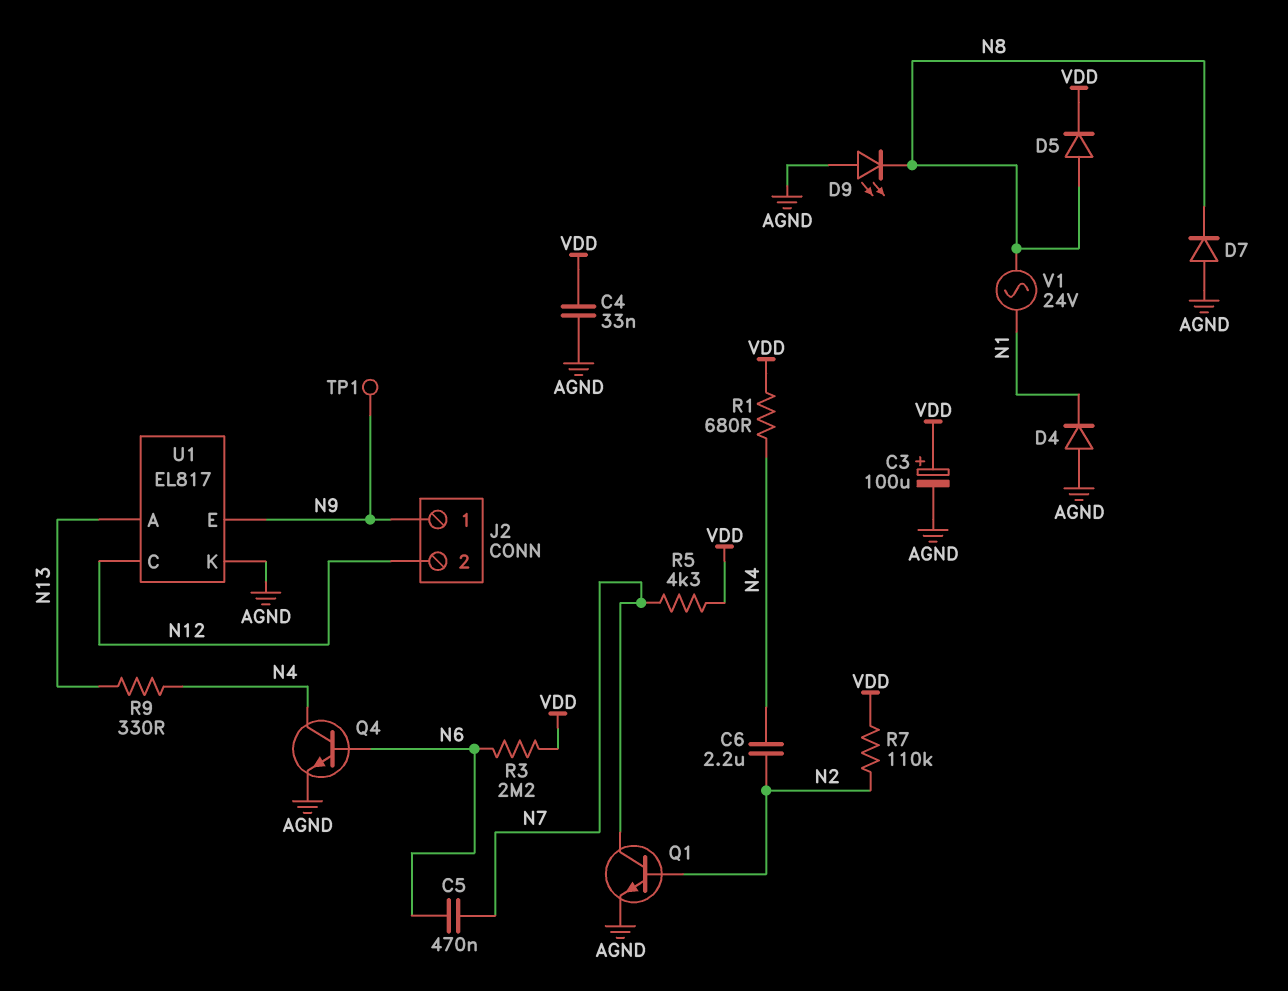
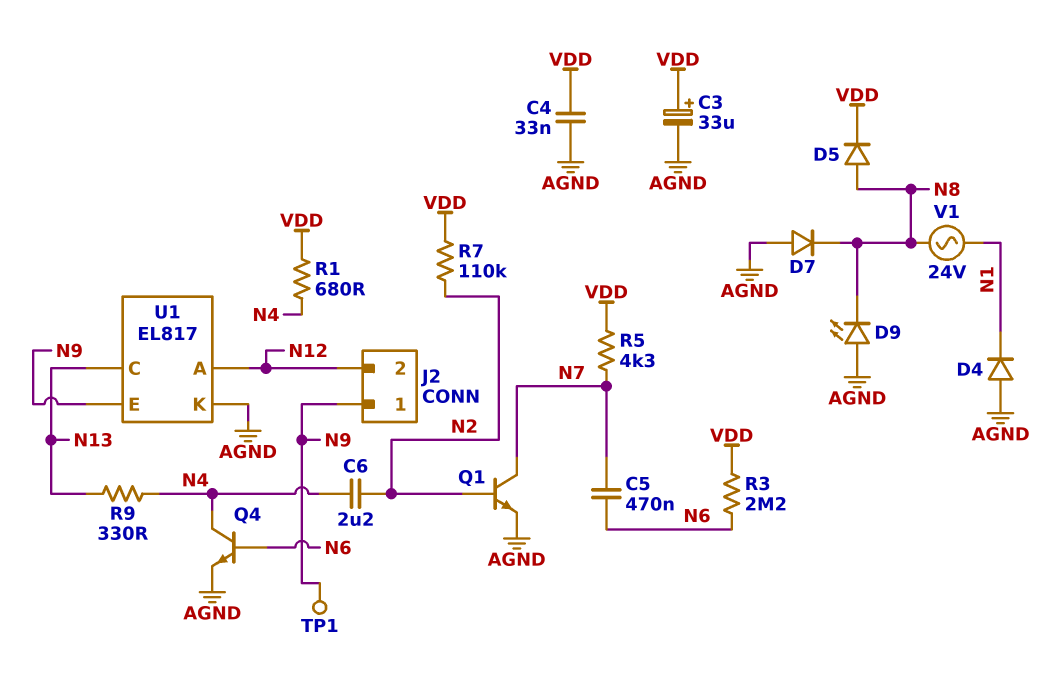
C3: 100uF (plus VDD, minus AGND) -> 33uF (plus VDD, minus AGND)
U1 pin A: N13 -> N12
U1 pin C: N12 -> N13

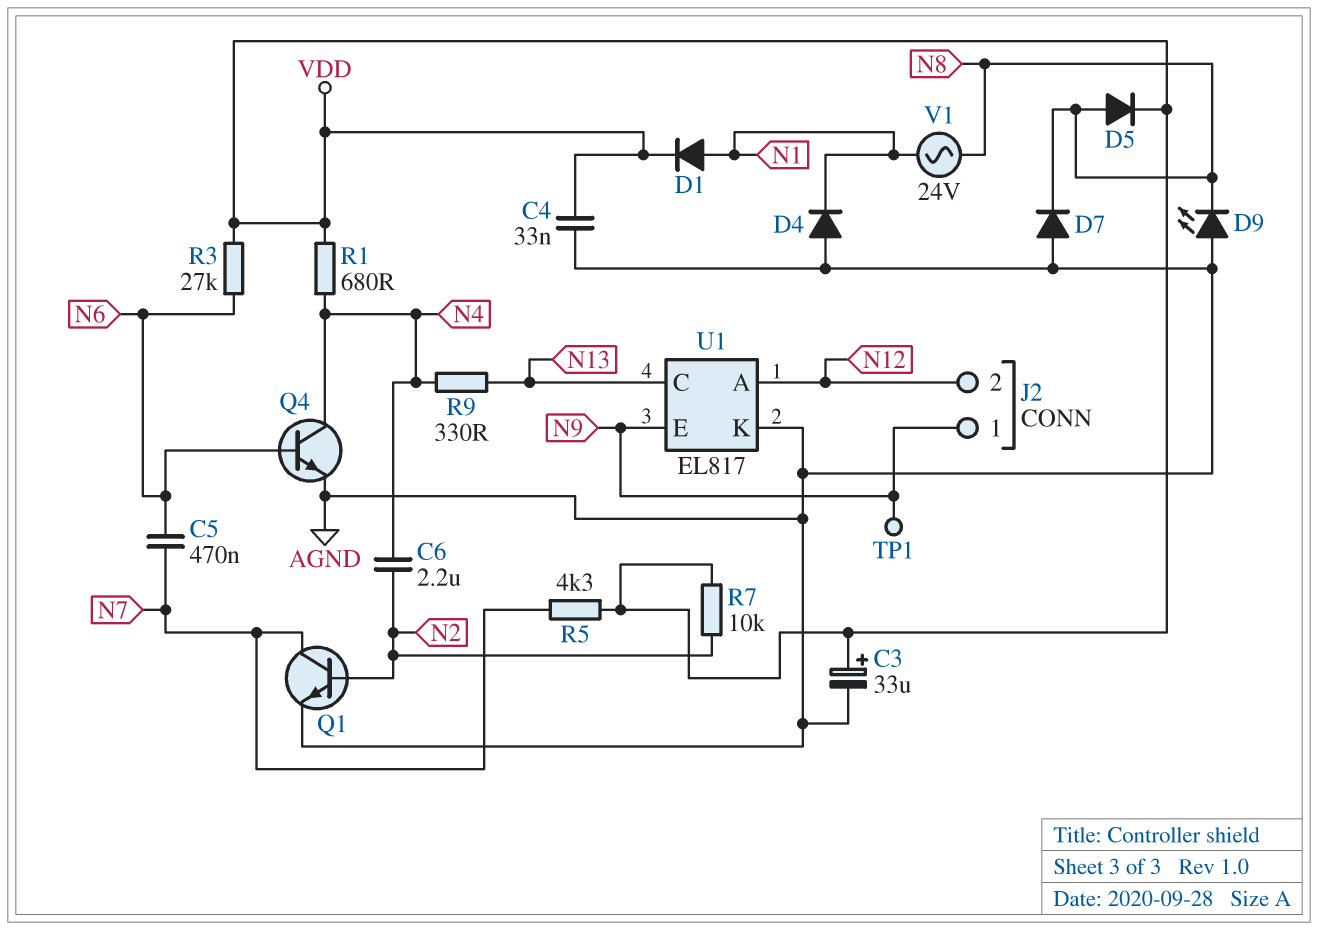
D1: none -> diode (A N1, K VDD)
R3: 2.2M (N6, VDD) -> 27k (N6, VDD)
R7: 110k (N2, VDD) -> 10k (N2, VDD)

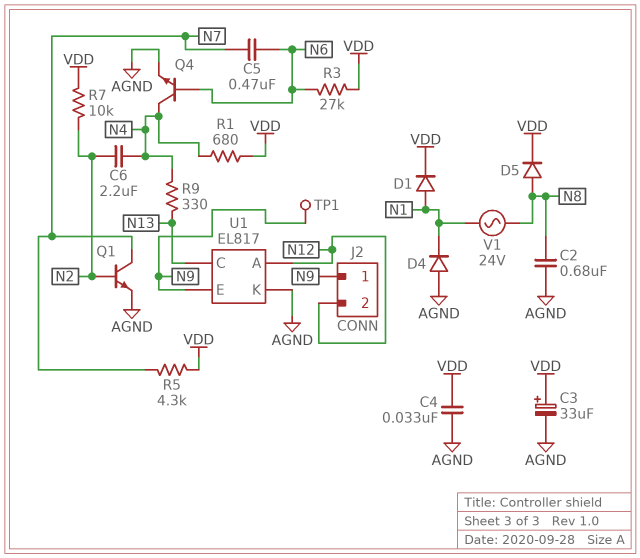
C2: none -> 680nF (AGND, N8)
D7: diode (A AGND, K N8) -> none
D9: LED (A AGND, K N8) -> none

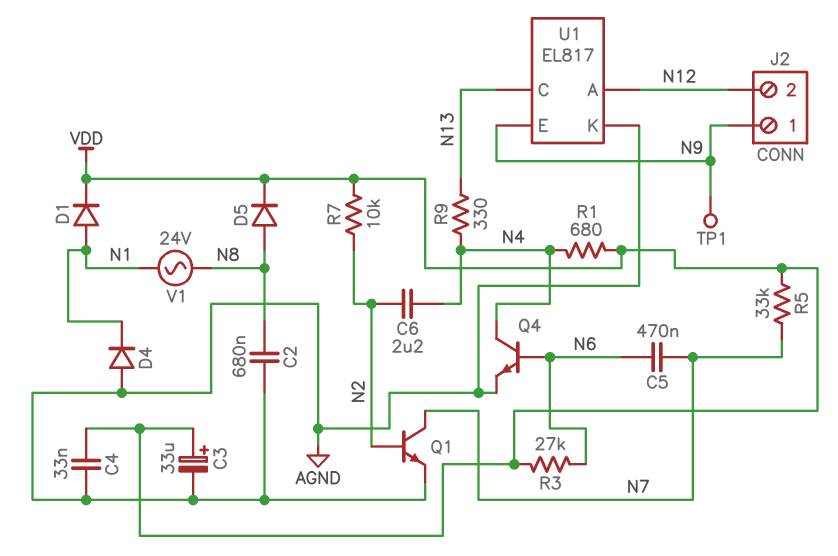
R5: 4.3k (N7, VDD) -> 33k (N7, VDD)

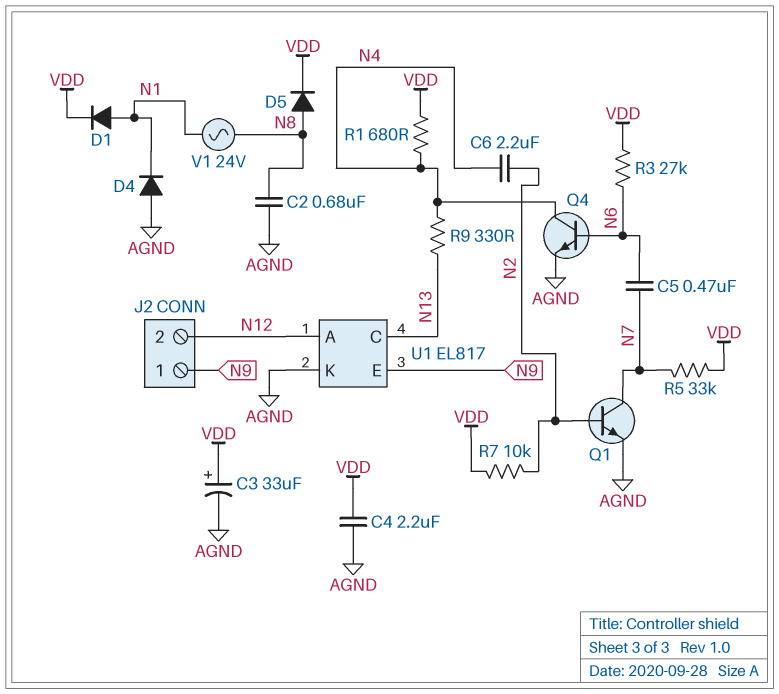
C4: 33nF (AGND, VDD) -> 2.2uF (AGND, VDD)
TP1: test point (N9) -> none

